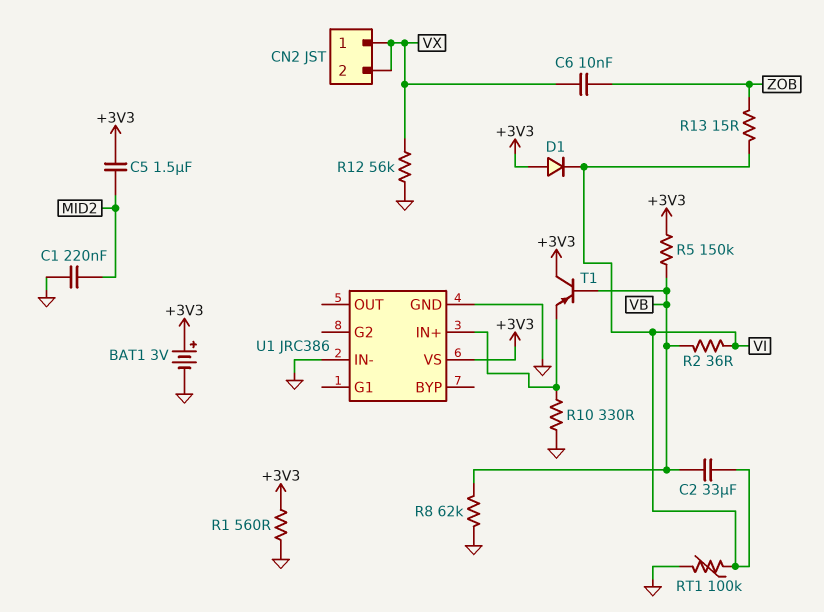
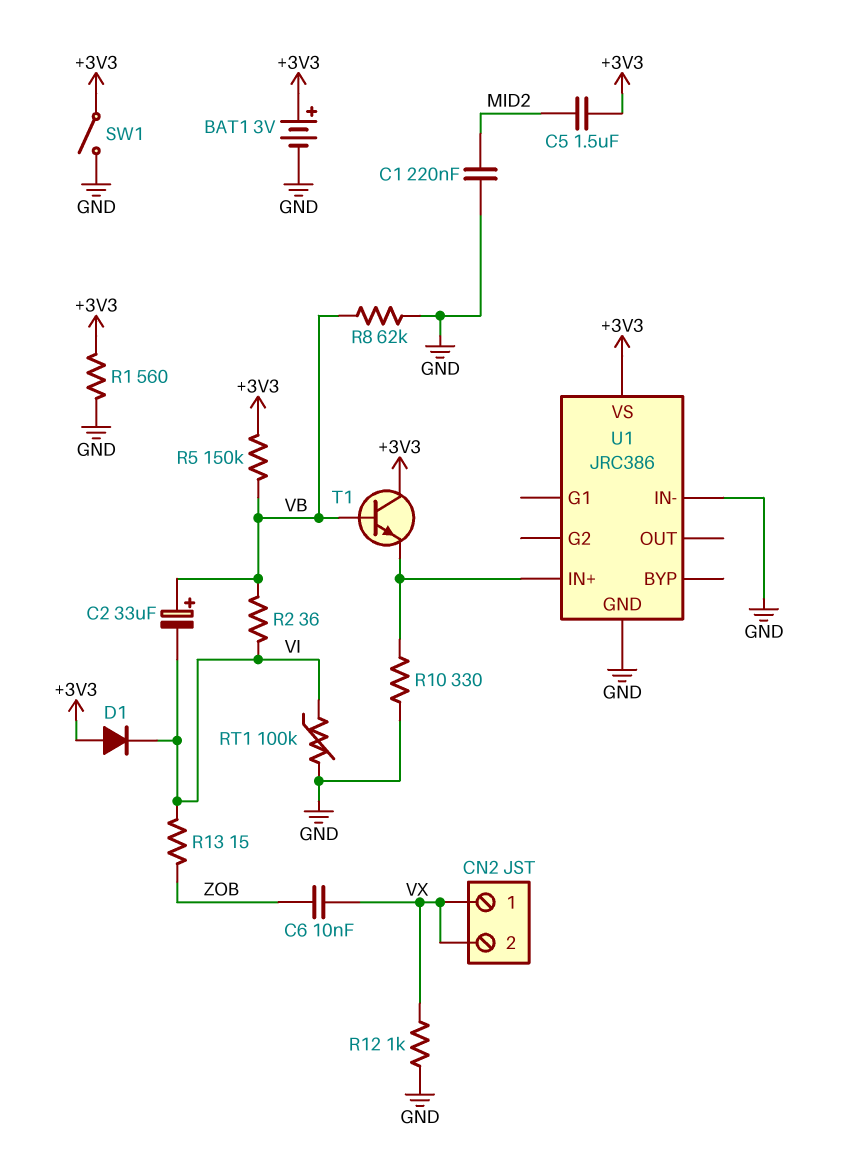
C2: 33uF (VB, VI) -> 33uF (plus VB, minus VI)
R12: 56k (GND, VX) -> 1k (GND, VX)
SW1: none -> switch (+3V3, GND)
T1: PNP (B VB, C +3V3, E U1/IN+) -> NPN (B VB, C +3V3, E U1/IN+)

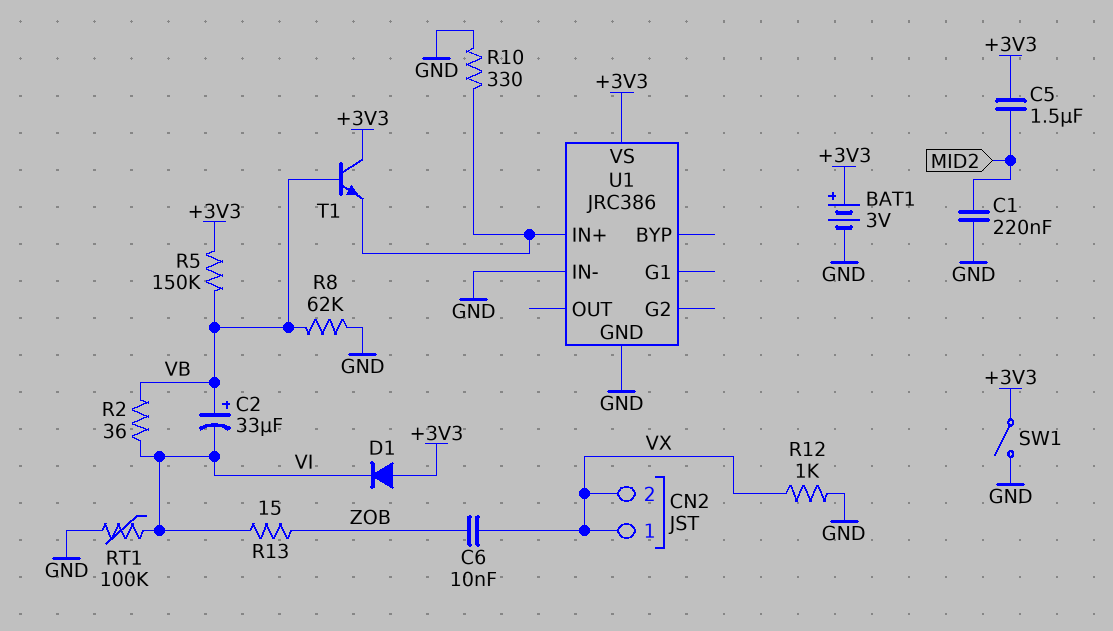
R1: 560 (+3V3, GND) -> none

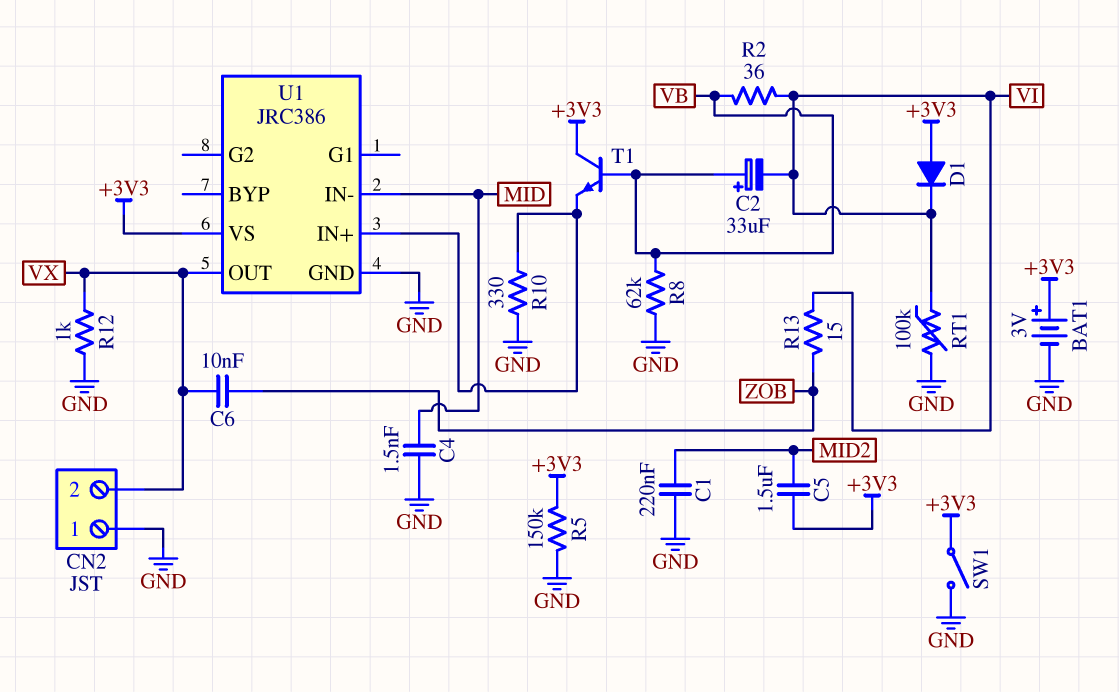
C4: none -> 1.5nF (GND, MID)
CN2 pin 1: VX -> GND
R5: 150k (+3V3, VB) -> 150k (+3V3, GND)
U1 pin IN-: GND -> MID
U1 pin OUT: none -> VX

